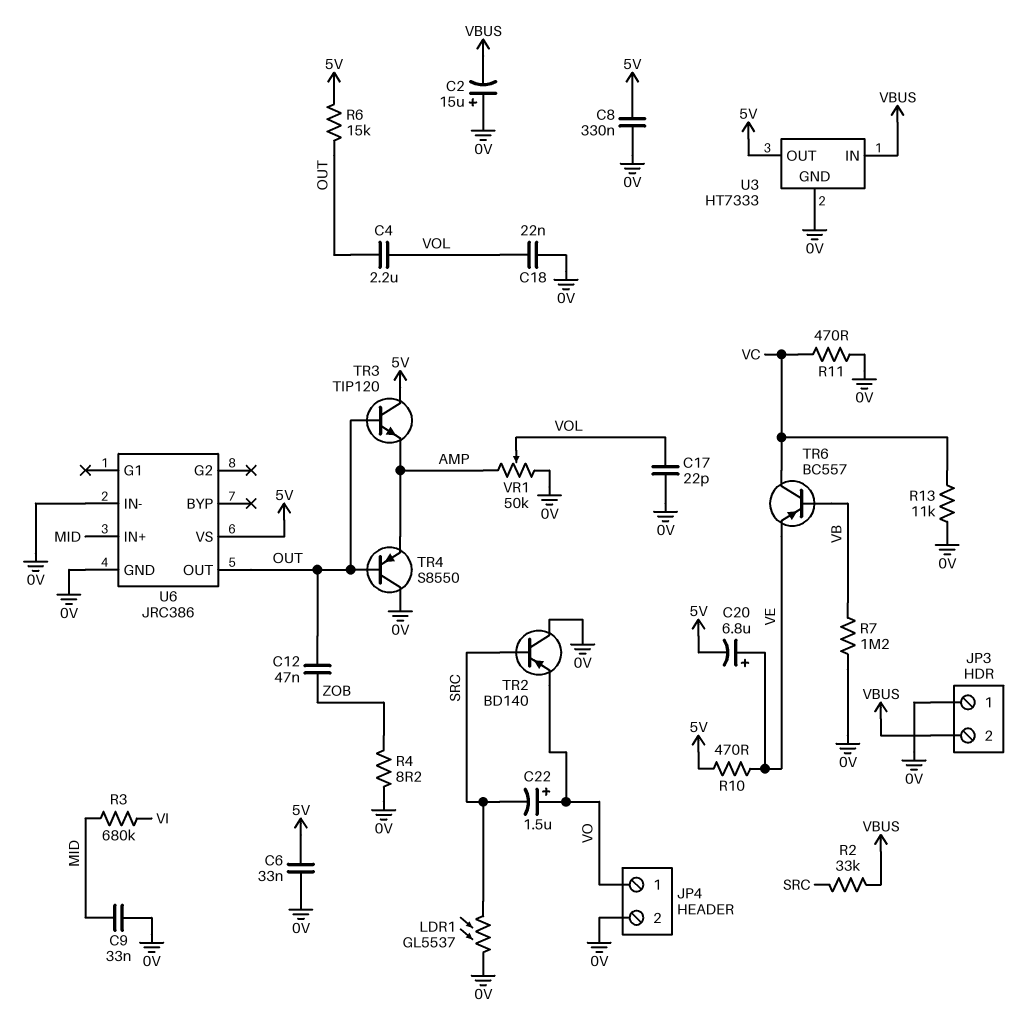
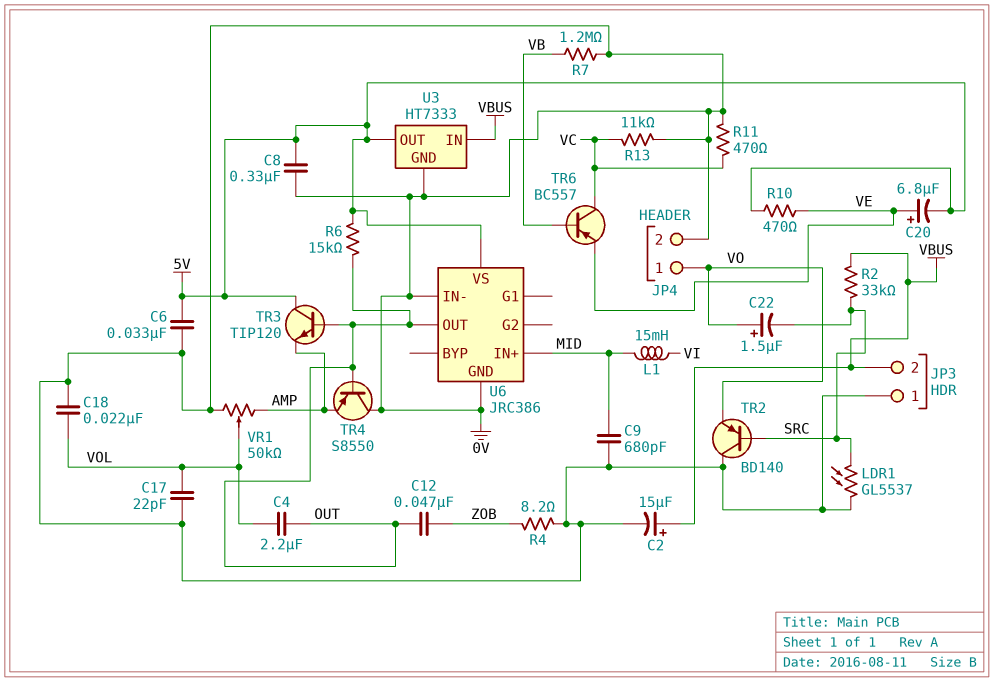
C2: 15uF (plus 0V, minus VBUS) -> 15uF (plus VBUS, minus 0V)
C9: 33nF (0V, MID) -> 680pF (0V, MID)
L1: none -> 15mH (MID, VI)
R3: 680k (MID, VI) -> none

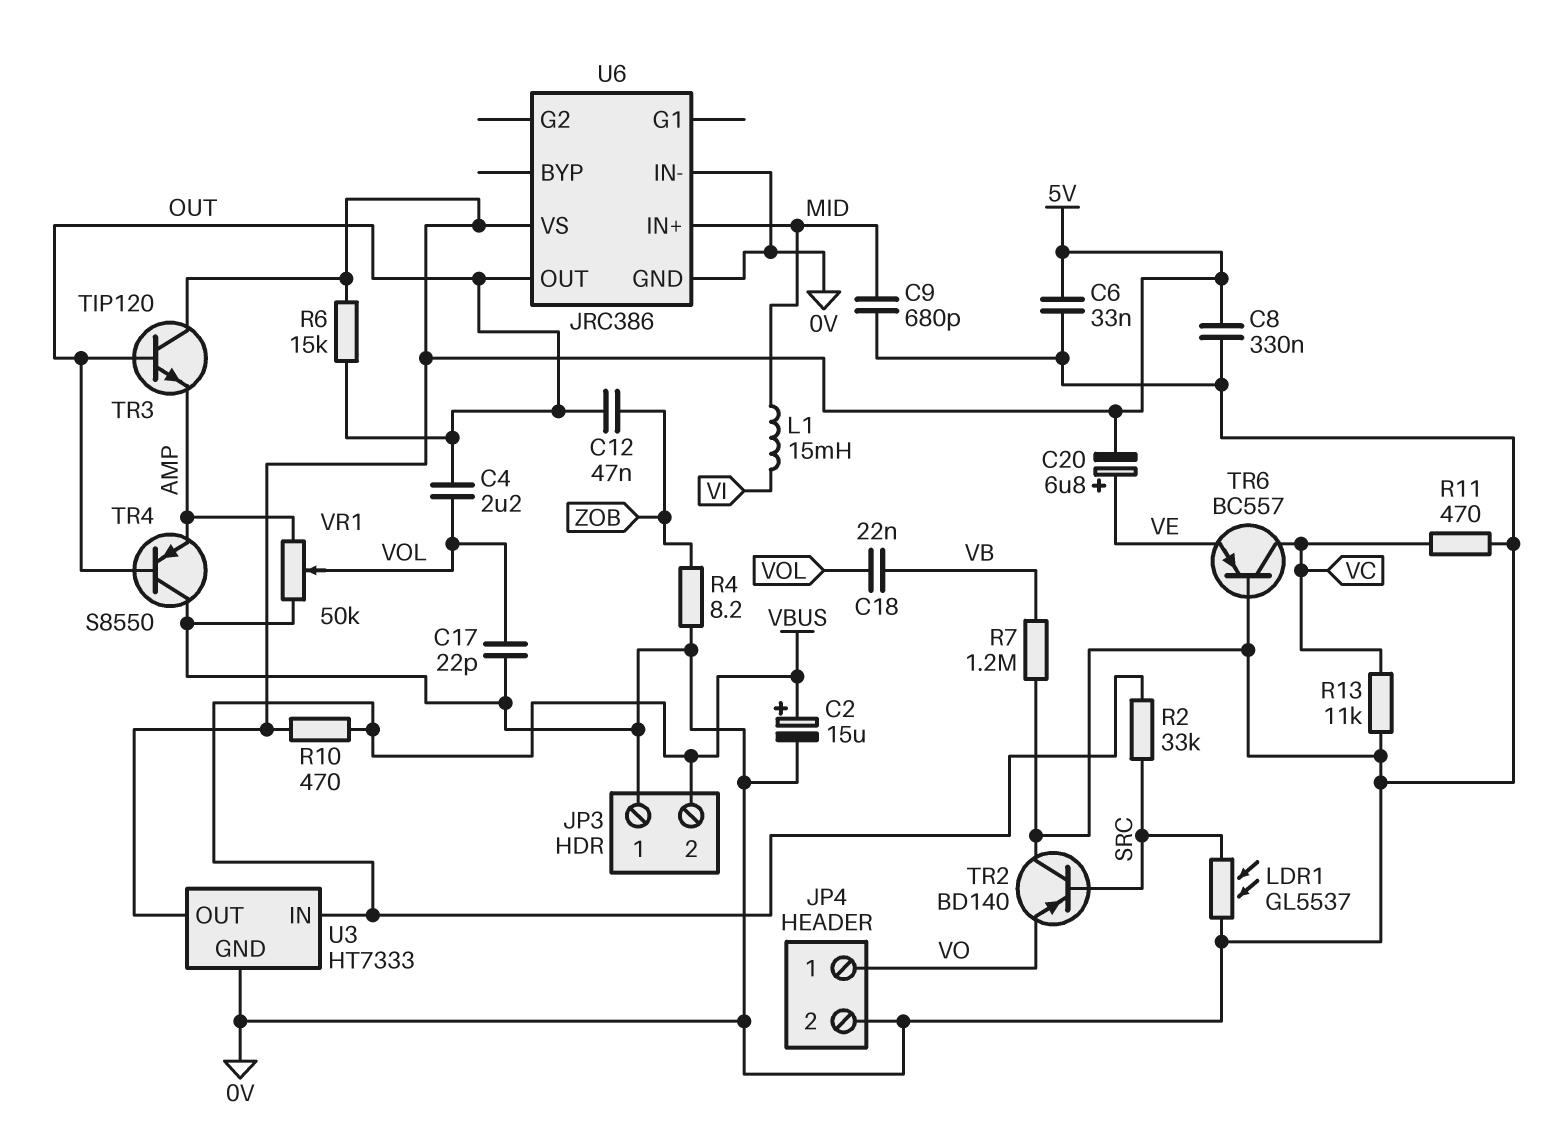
C18: 22nF (0V, VOL) -> 22nF (VB, VOL)
C22: 1.5uF (plus VO, minus SRC) -> none
R10: 470 (5V, VE) -> 470 (5V, VBUS)
TR6: PNP BC557 (B VB, C VC, E VE) -> PNP BC557 (B 0V, C VC, E VE)

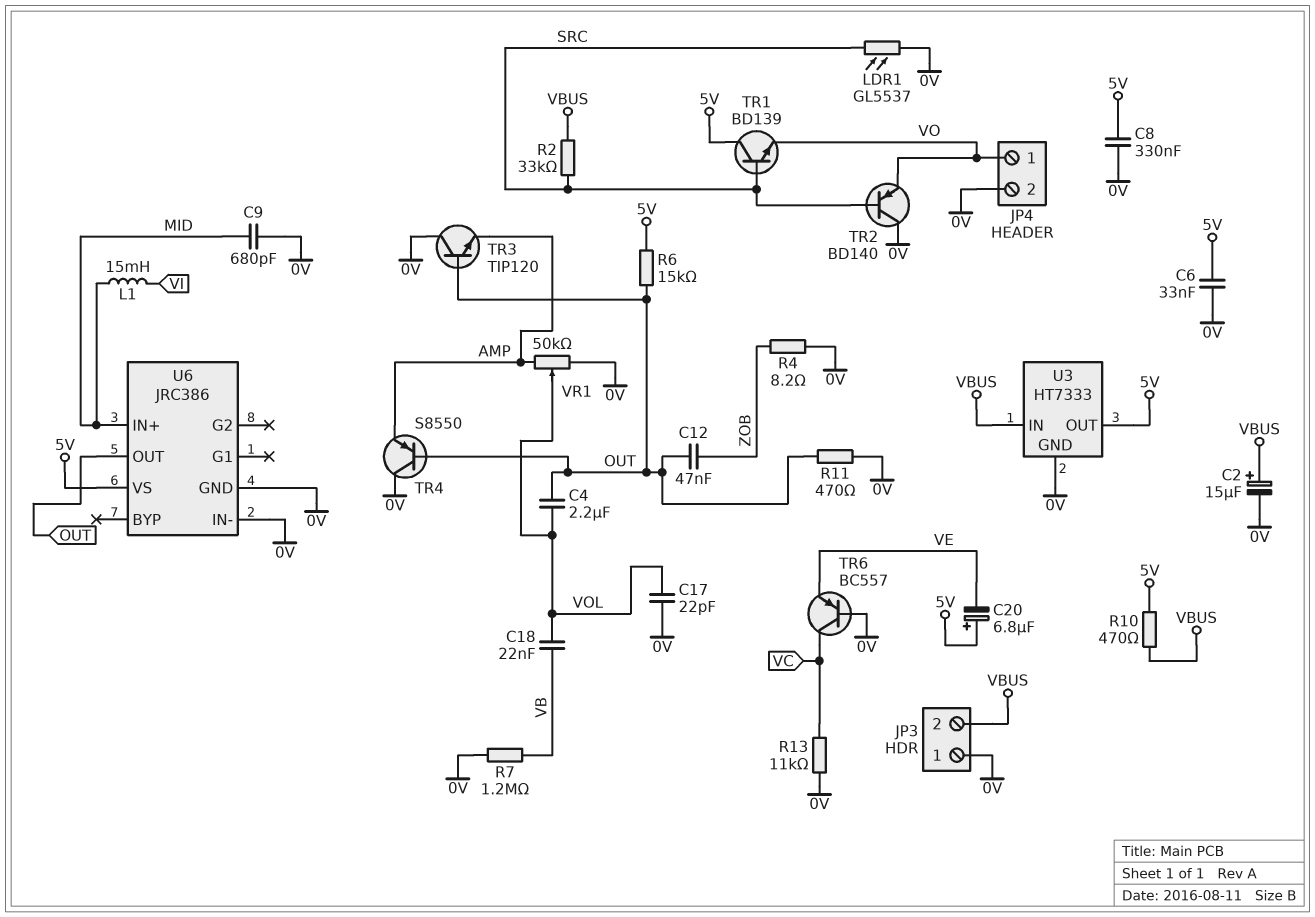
C20: 6.8uF (plus VE, minus 5V) -> 6.8uF (plus 5V, minus VE)
R11: 470 (0V, VC) -> 470 (0V, OUT)
TR1: none -> NPN BD139 (B SRC, C 5V, E VO)
TR3: NPN TIP120 (B OUT, C 5V, E AMP) -> NPN TIP120 (B OUT, C 0V, E AMP)

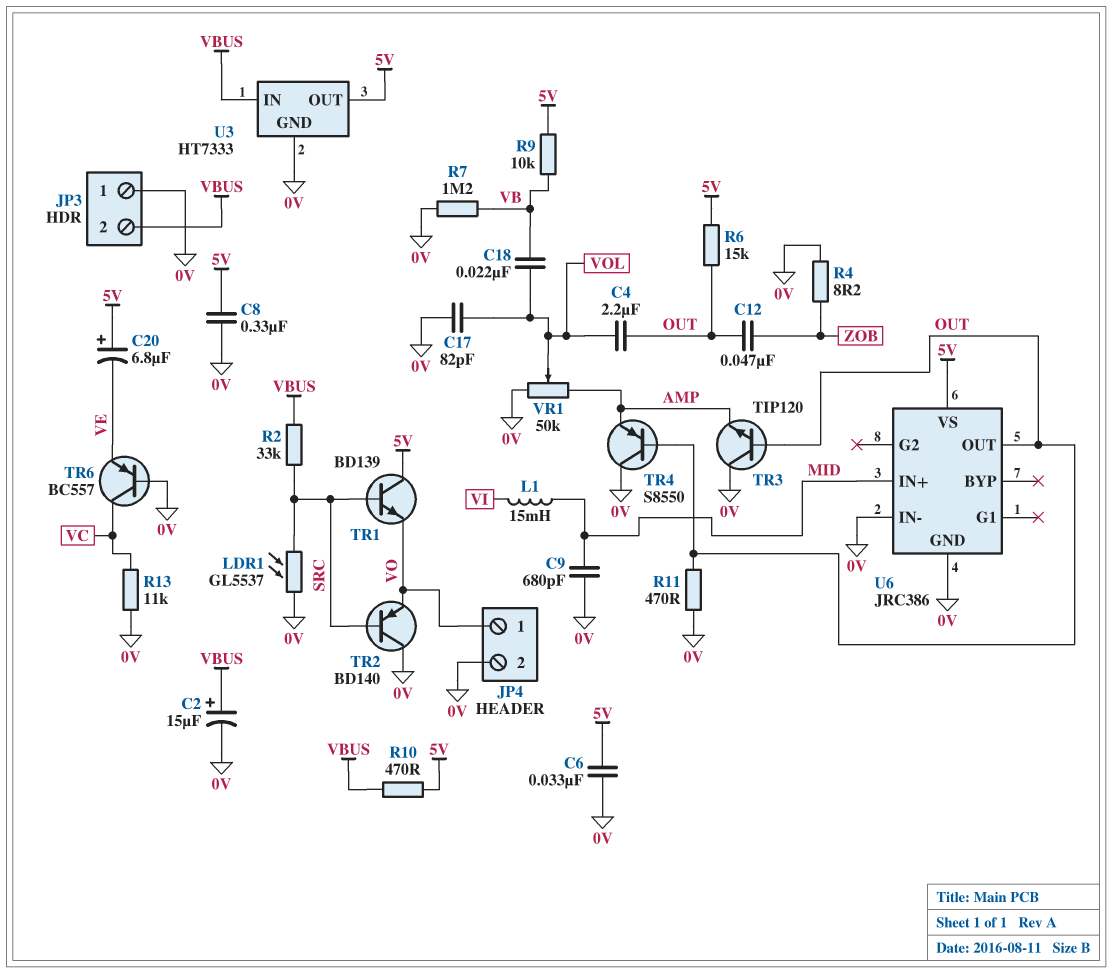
C17: 22pF (0V, VOL) -> 82pF (0V, VOL)
R9: none -> 10k (5V, VB)

